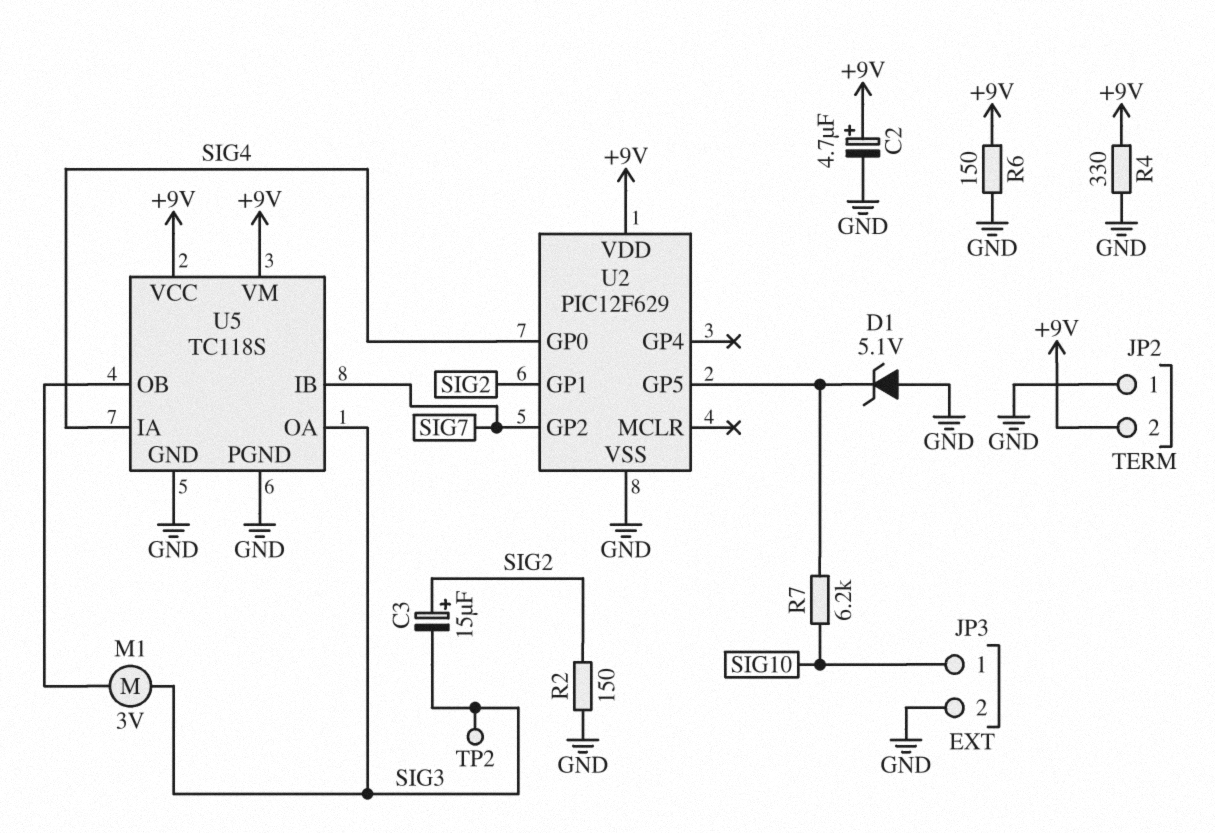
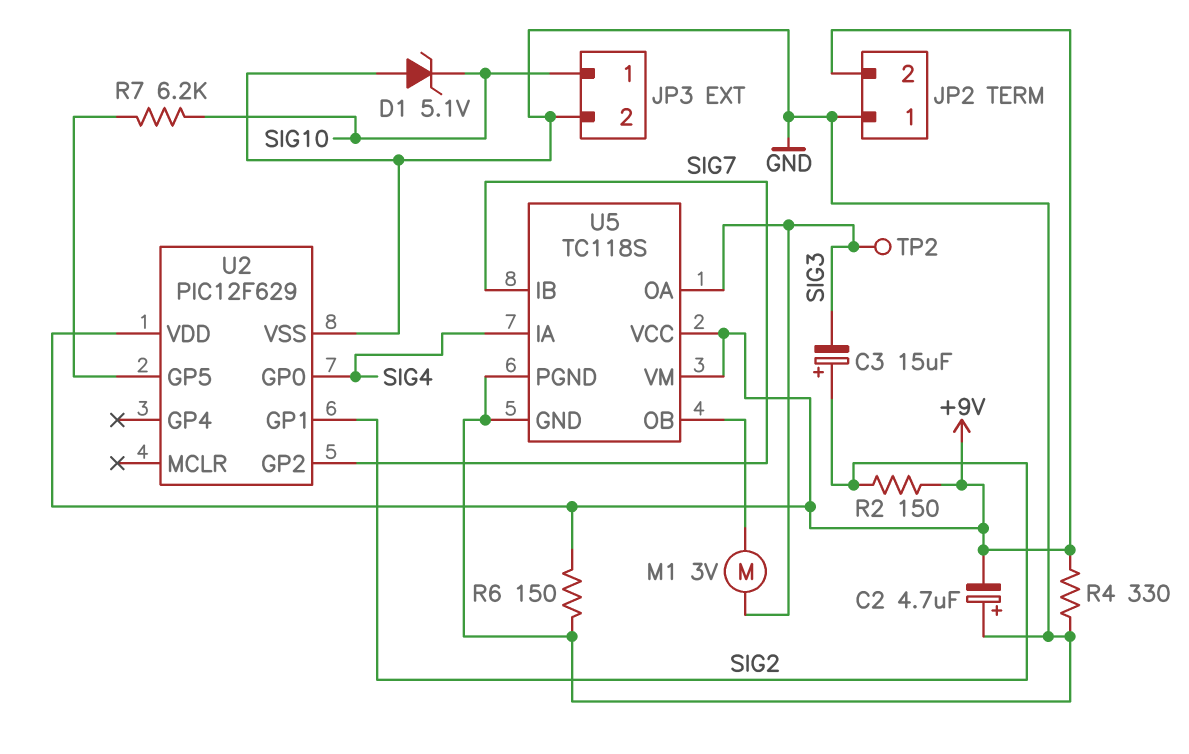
C2: 4.7uF (plus +9V, minus GND) -> 4.7uF (plus GND, minus +9V)
D1: zener 5.1V (A GND, K U2/GP5) -> zener 5.1V (A GND, K SIG10)
R2: 150 (GND, SIG2) -> 150 (+9V, SIG2)

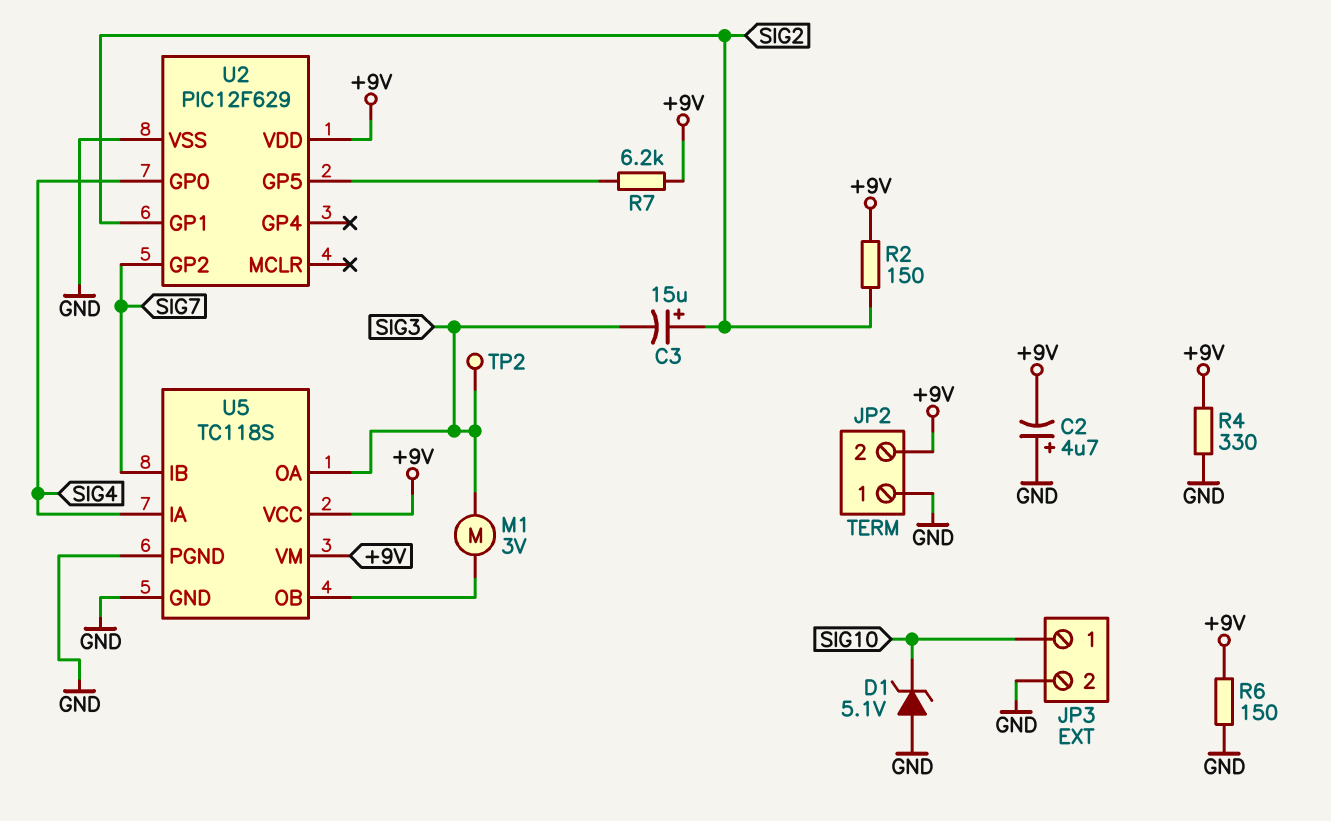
R7: 6.2k (SIG10, U2/GP5) -> 6.2k (+9V, U2/GP5)

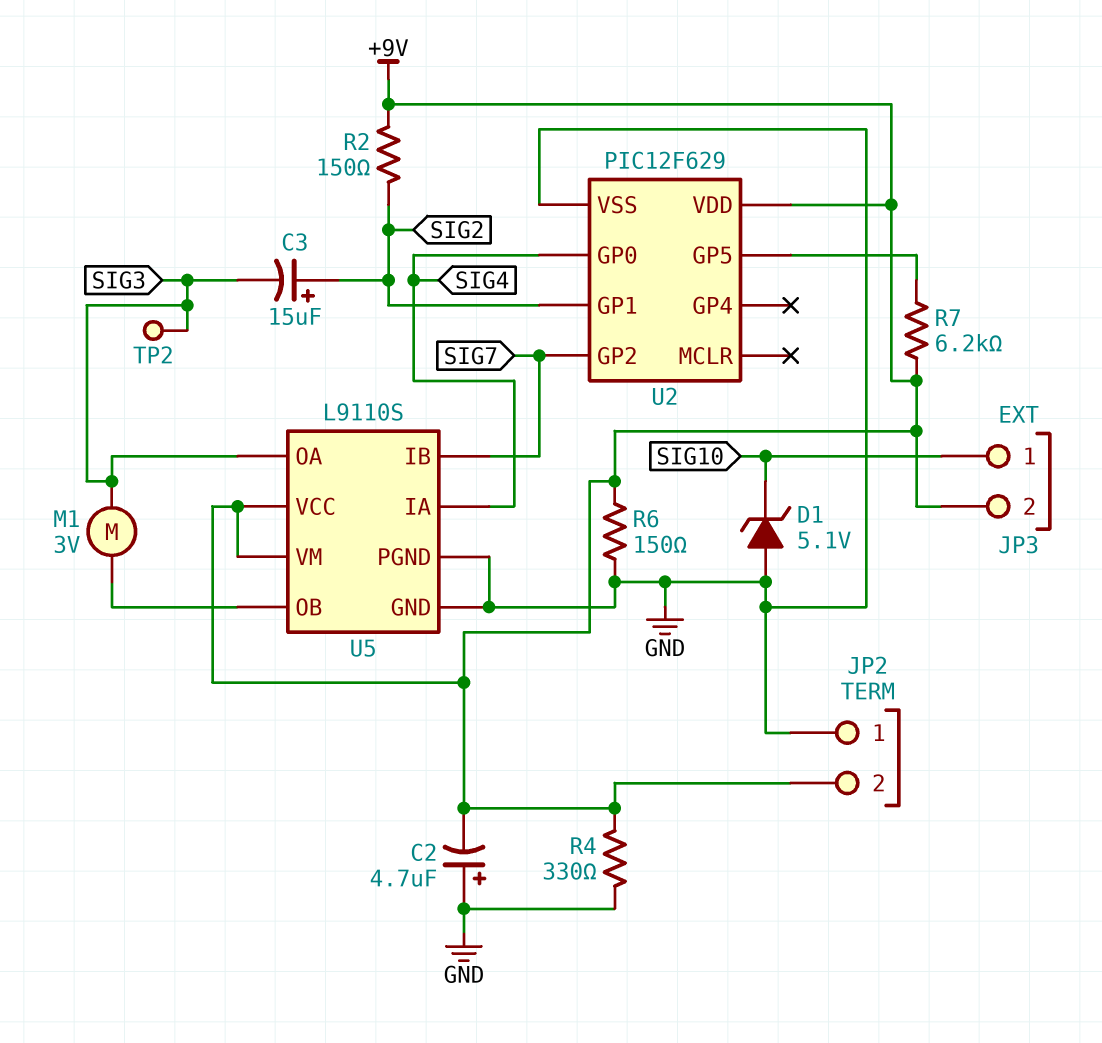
JP3 pin 2: GND -> +9V
U5: TC118S -> L9110S

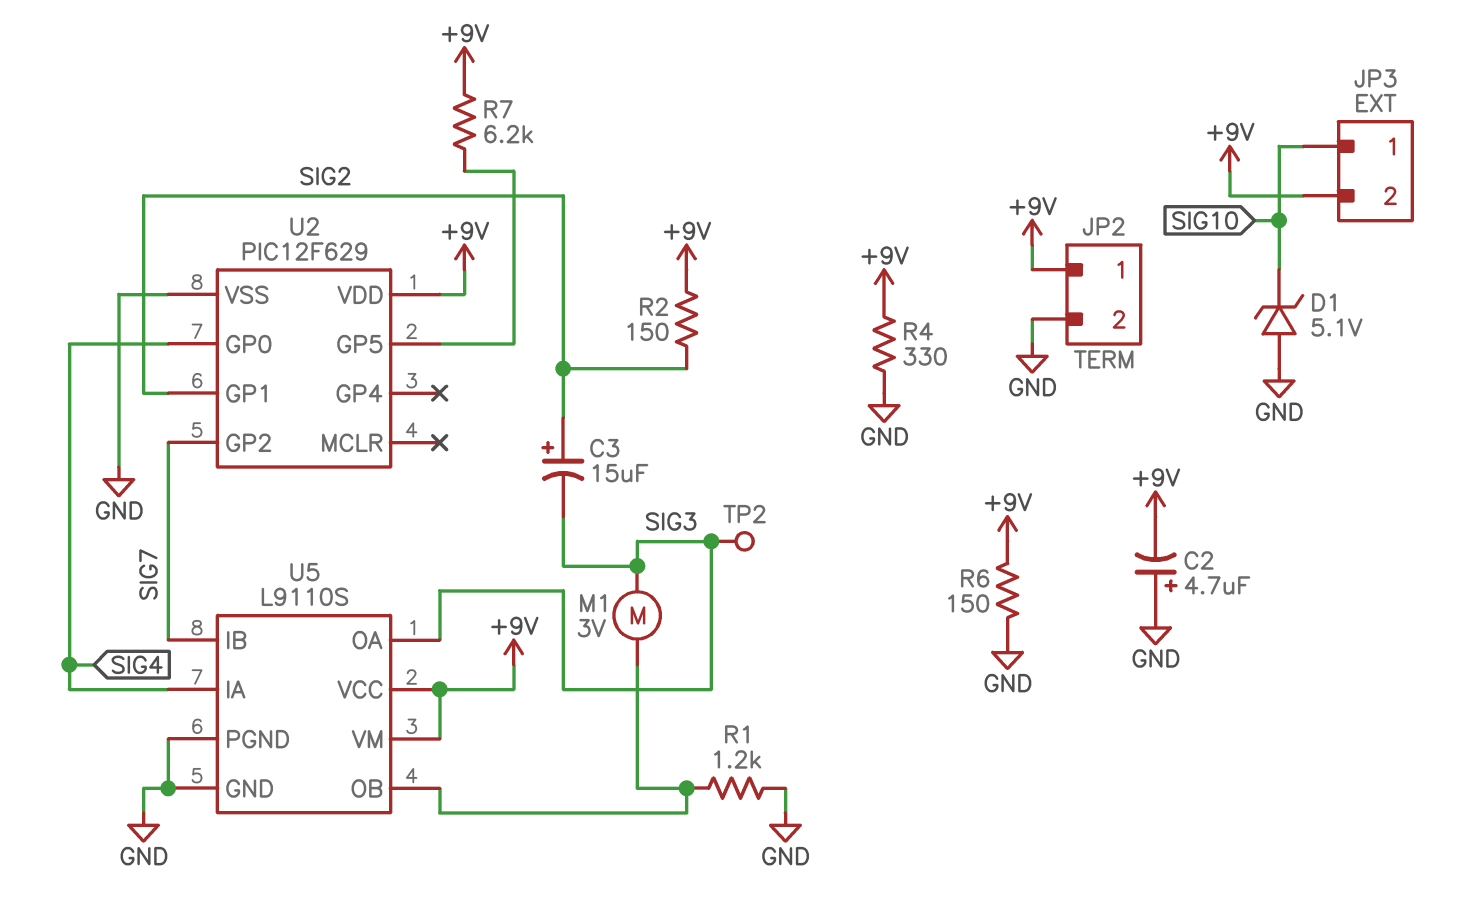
JP2 pin 1: GND -> +9V
JP2 pin 2: +9V -> GND
R1: none -> 1.2k (GND, U5/OB)

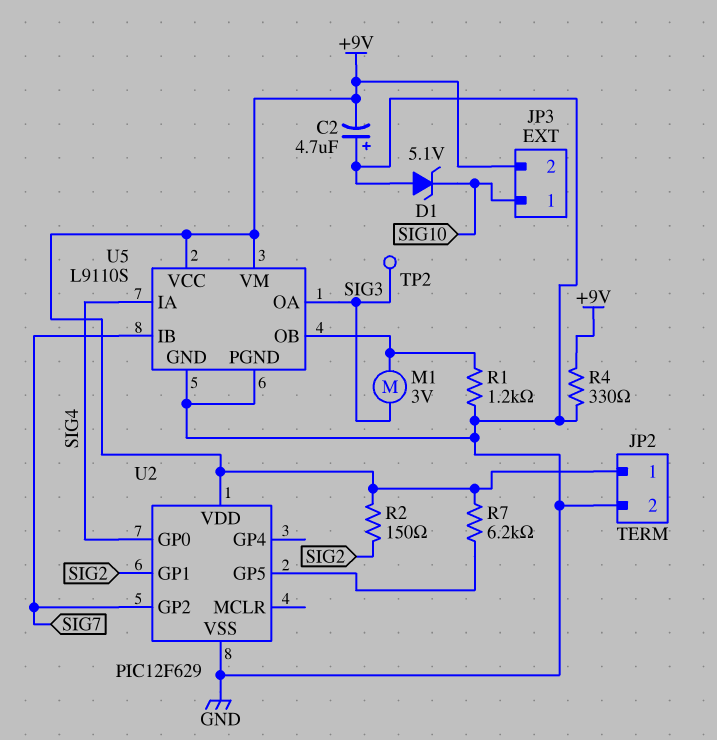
C3: 15uF (plus SIG2, minus SIG3) -> none
R6: 150 (+9V, GND) -> none

